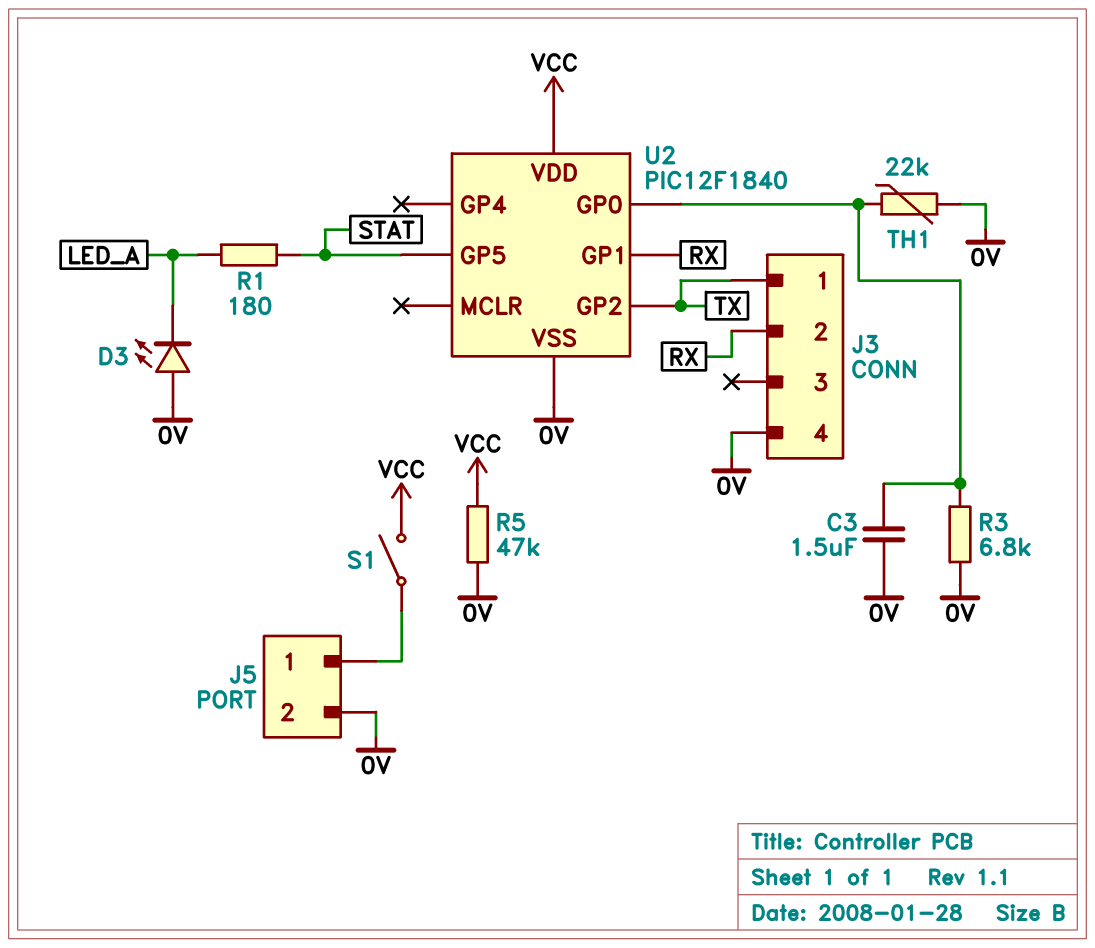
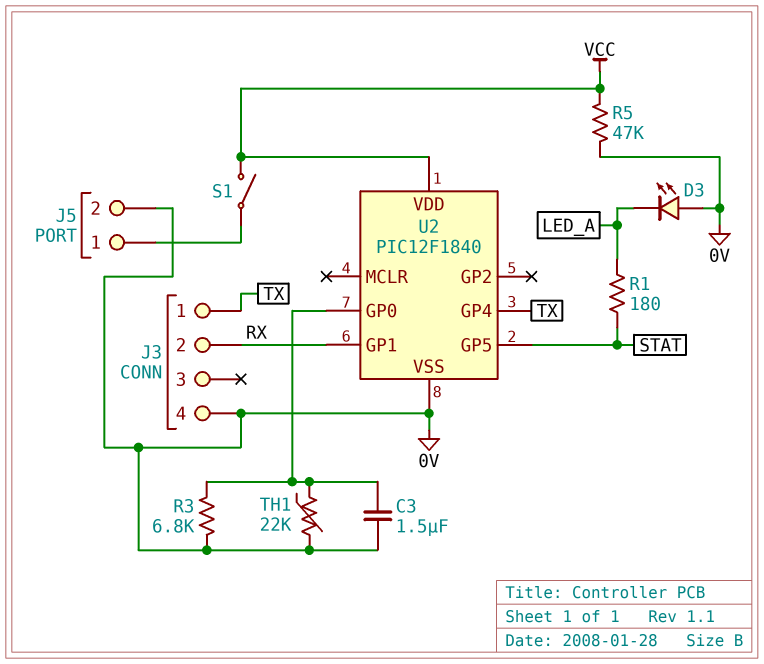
U2 pin GP2: TX -> none
U2 pin GP4: none -> TX

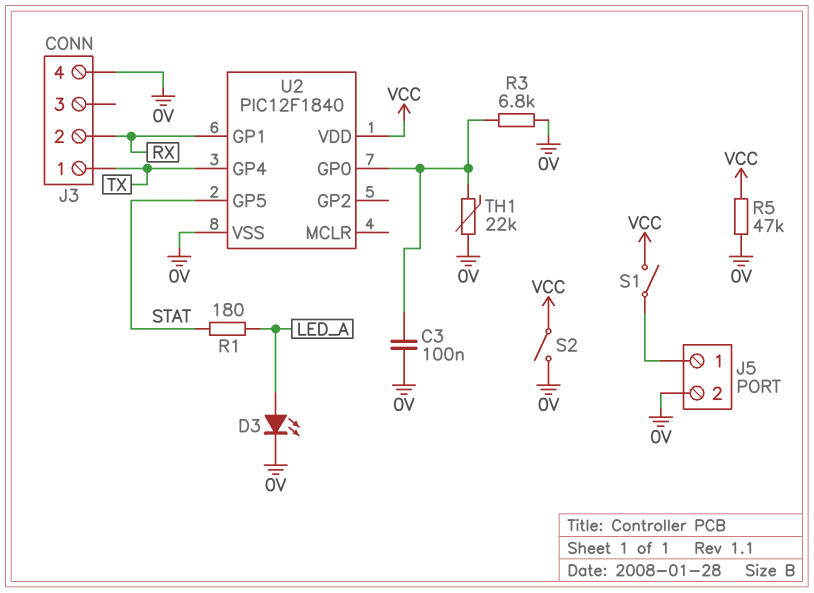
C3: 1.5uF (0V, U2/GP0) -> 100nF (0V, U2/GP0)
D3: LED (A 0V, K LED_A) -> LED (A LED_A, K 0V)
S2: none -> switch (0V, VCC)

